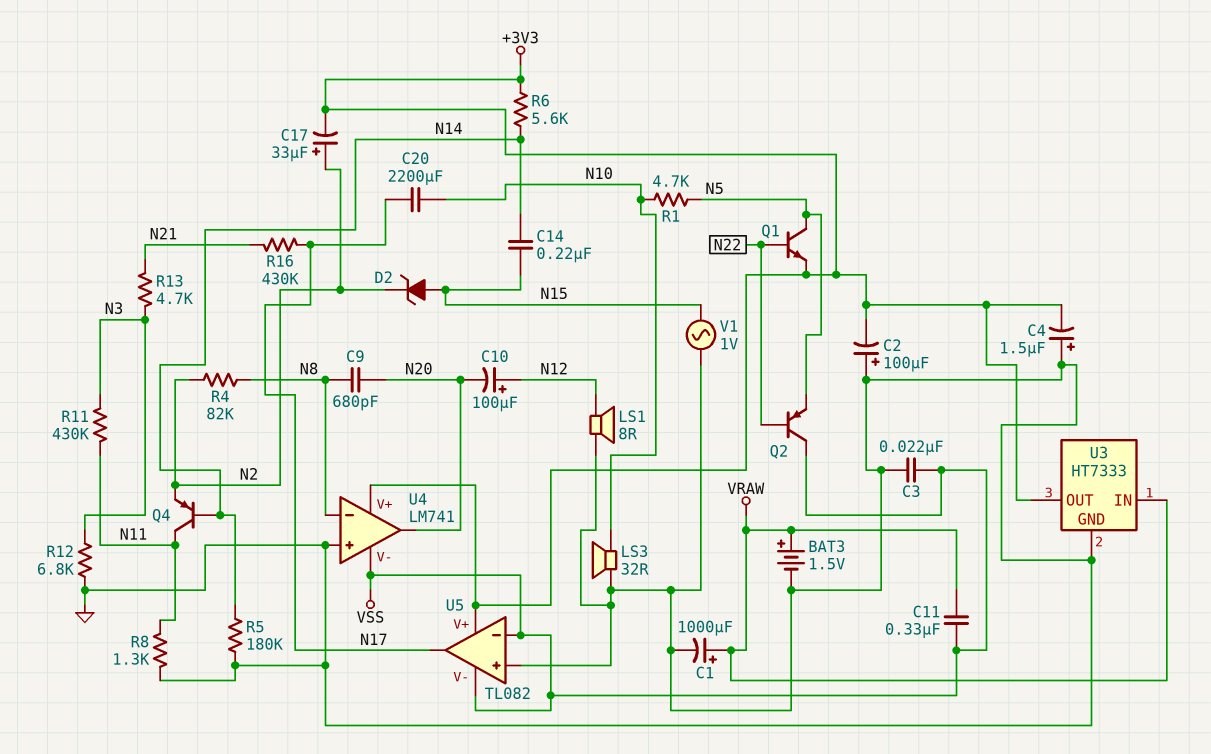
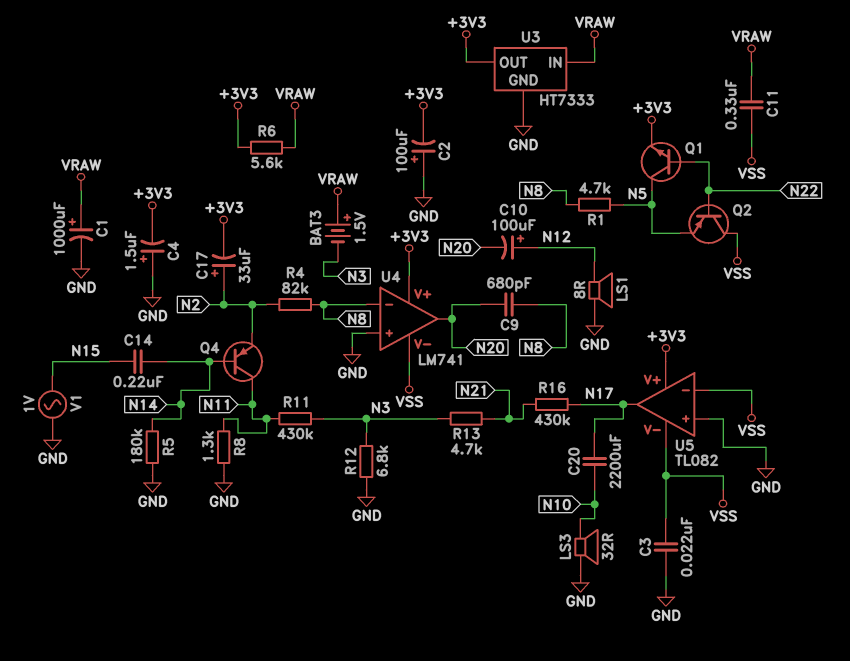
BAT3: 1.5V (plus VRAW, minus GND) -> 1.5V (plus VRAW, minus N3)
D2: zener (A N15, K N2) -> none
R1: 4.7k (N5, N10) -> 4.7k (N5, N8)
R6: 5.6k (+3V3, N14) -> 5.6k (+3V3, VRAW)

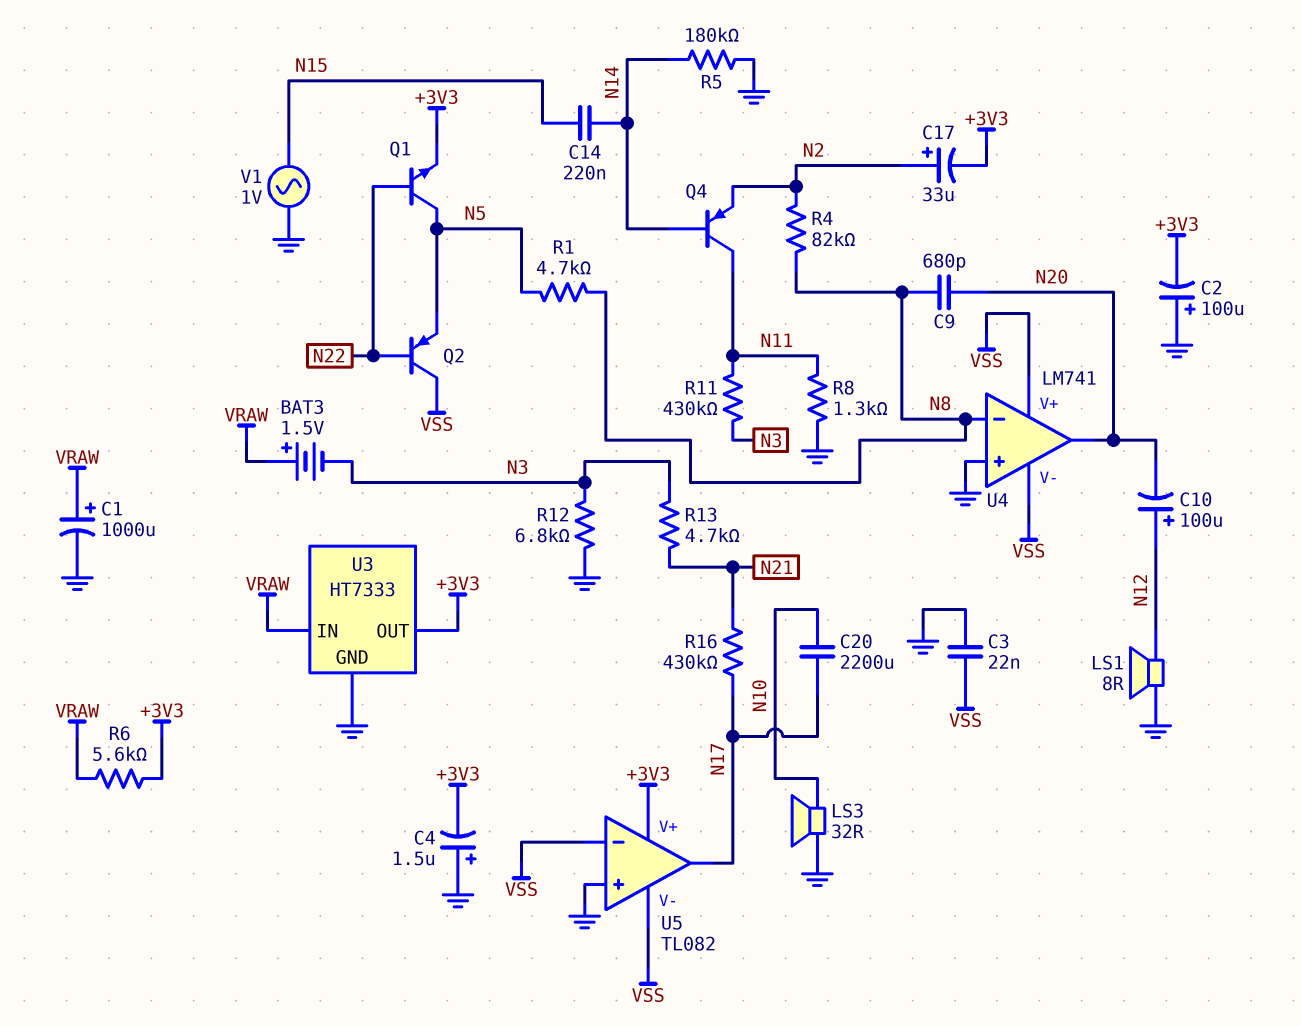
C11: 330nF (VRAW, VSS) -> none
U4 pin V+: +3V3 -> VSS

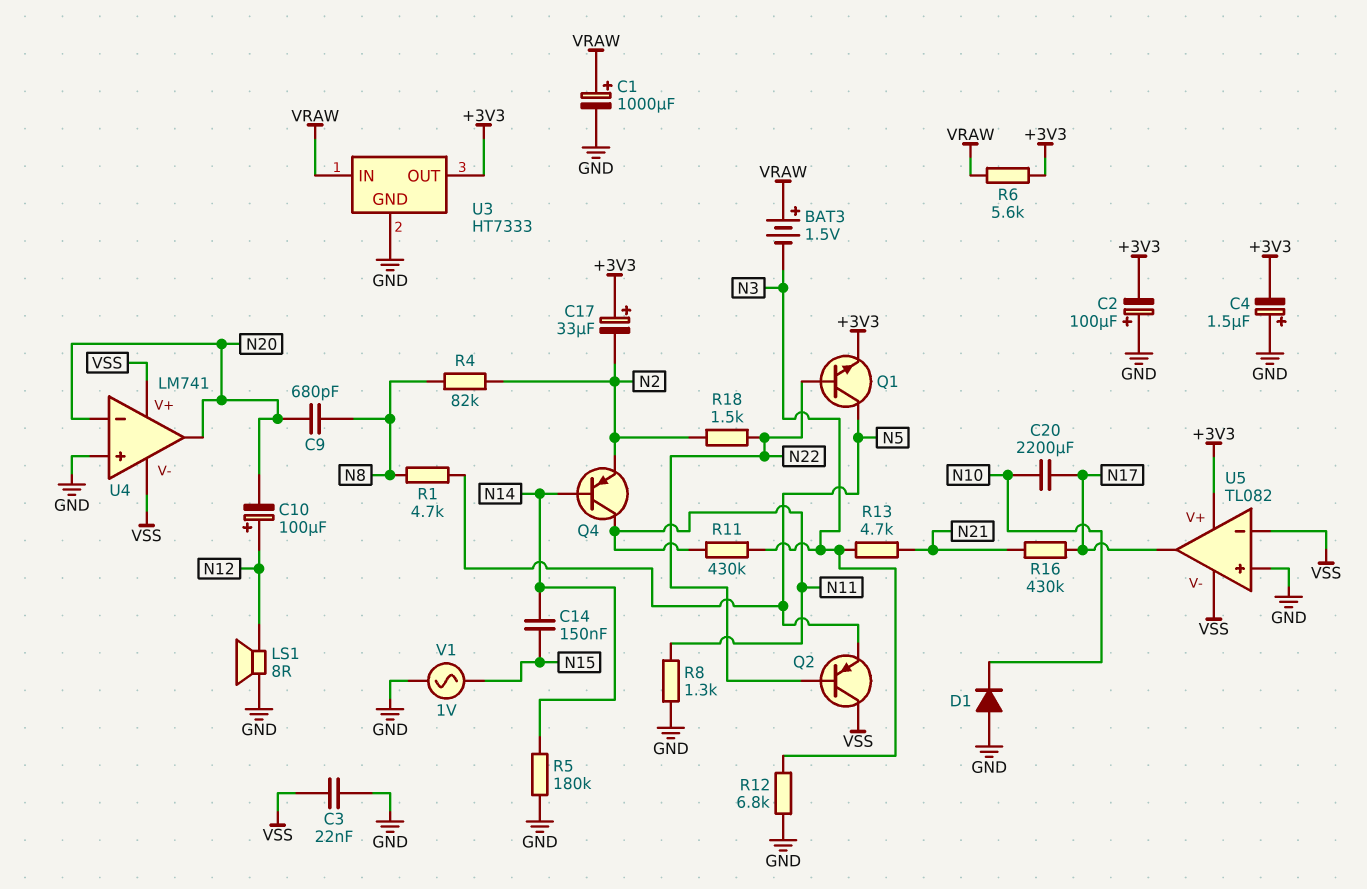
C14: 220nF (N14, N15) -> 150nF (N14, N15)
C17: 33uF (plus N2, minus +3V3) -> 33uF (plus +3V3, minus N2)
D1: none -> diode (A GND, K N10)
LS3: speaker 32R (GND, N10) -> none
R18: none -> 1.5k (N2, N22)
U4 pin in-: N8 -> N20

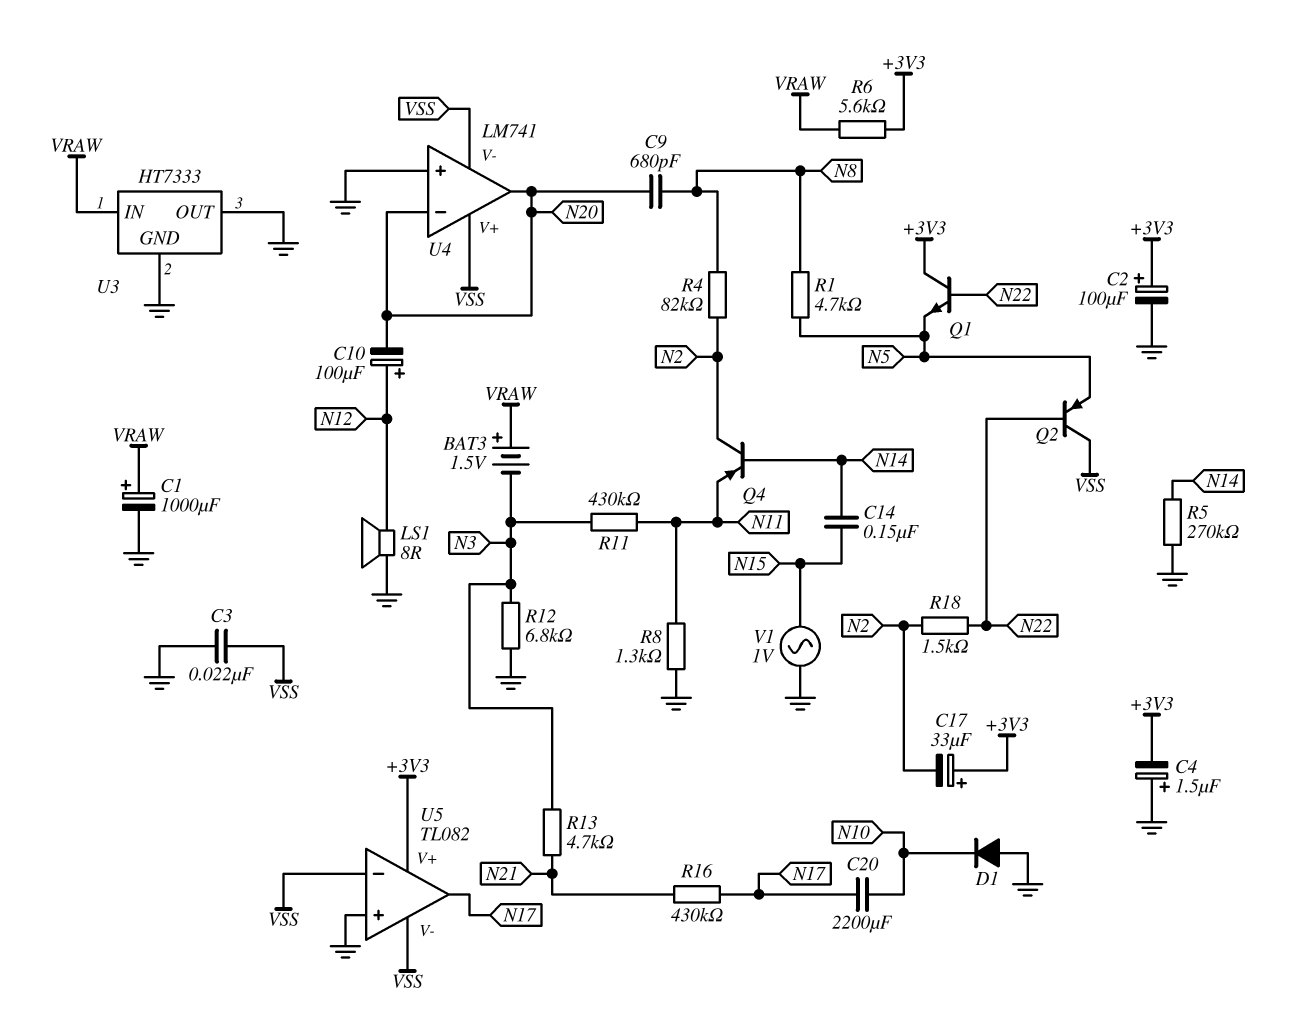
C2: 100uF (plus GND, minus +3V3) -> 100uF (plus +3V3, minus GND)
Q1: NPN (B N22, C N5, E +3V3) -> NPN (B N22, C +3V3, E N5)
Q4: PNP (B N14, C N11, E N2) -> PNP (B N14, C N2, E N11)
R5: 180k (GND, N14) -> 270k (GND, N14)
U3 pin OUT: +3V3 -> GND

